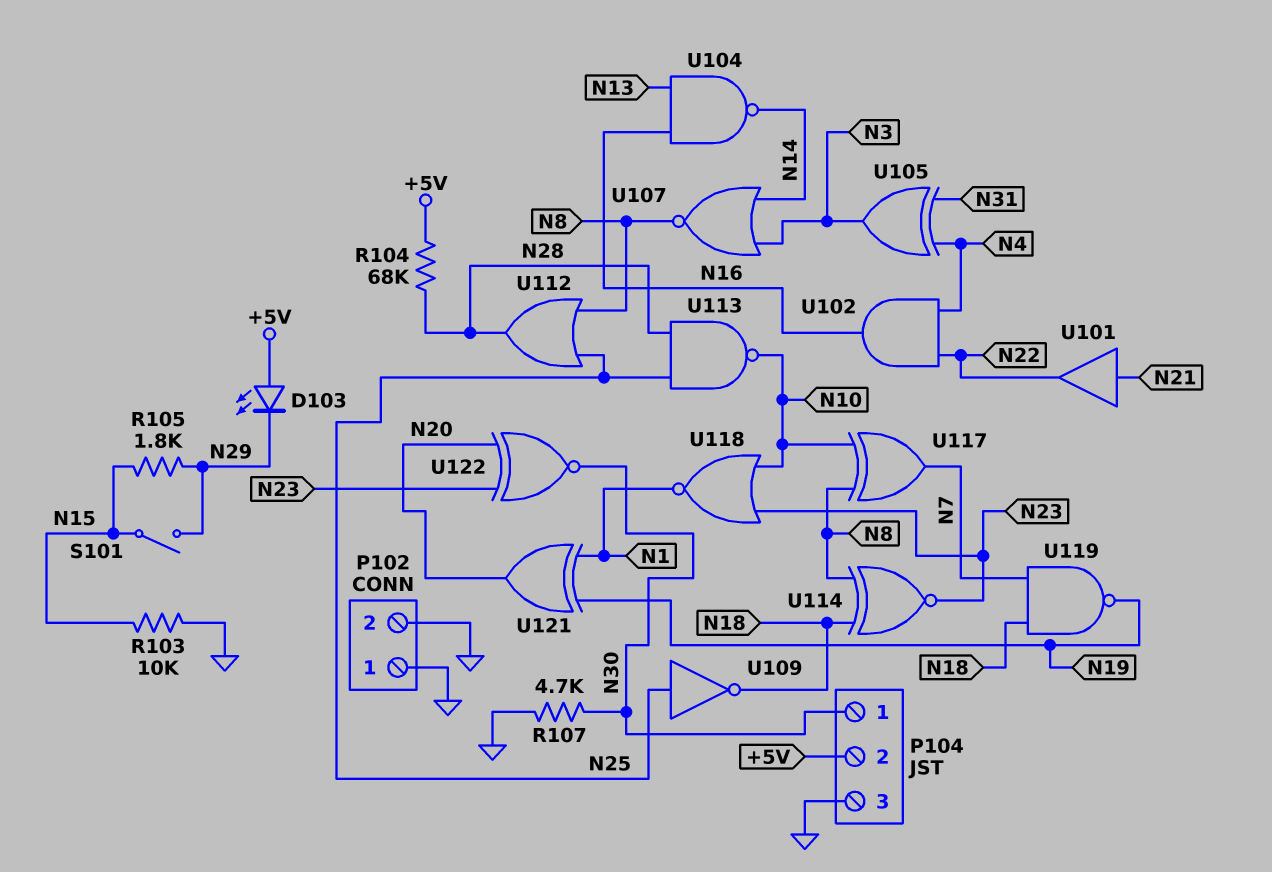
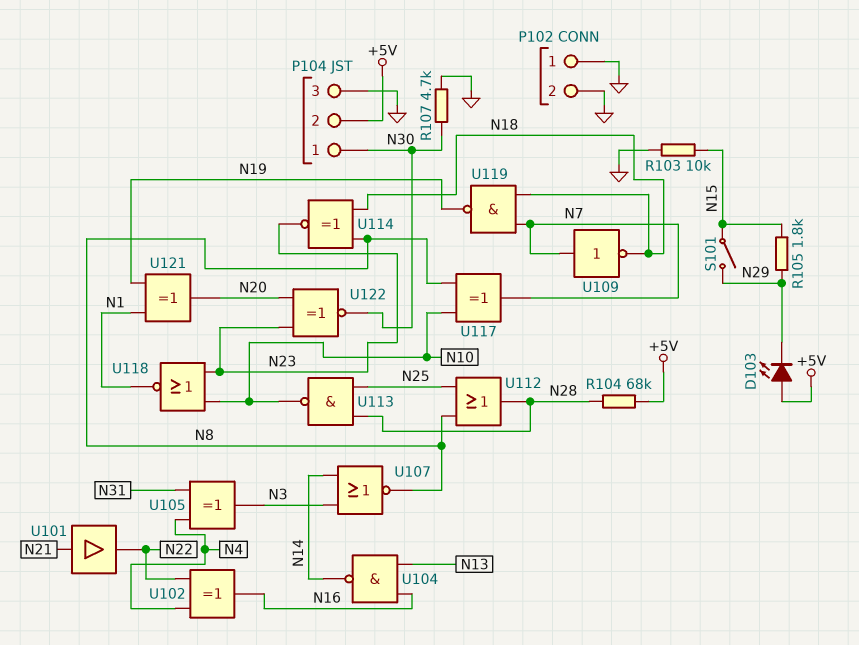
U102: AND (in N4, in N22, out N16) -> XOR (in N4, in N22, out N16)
U109: NOT (in N25, out N18) -> NOT (in N7, out N18)

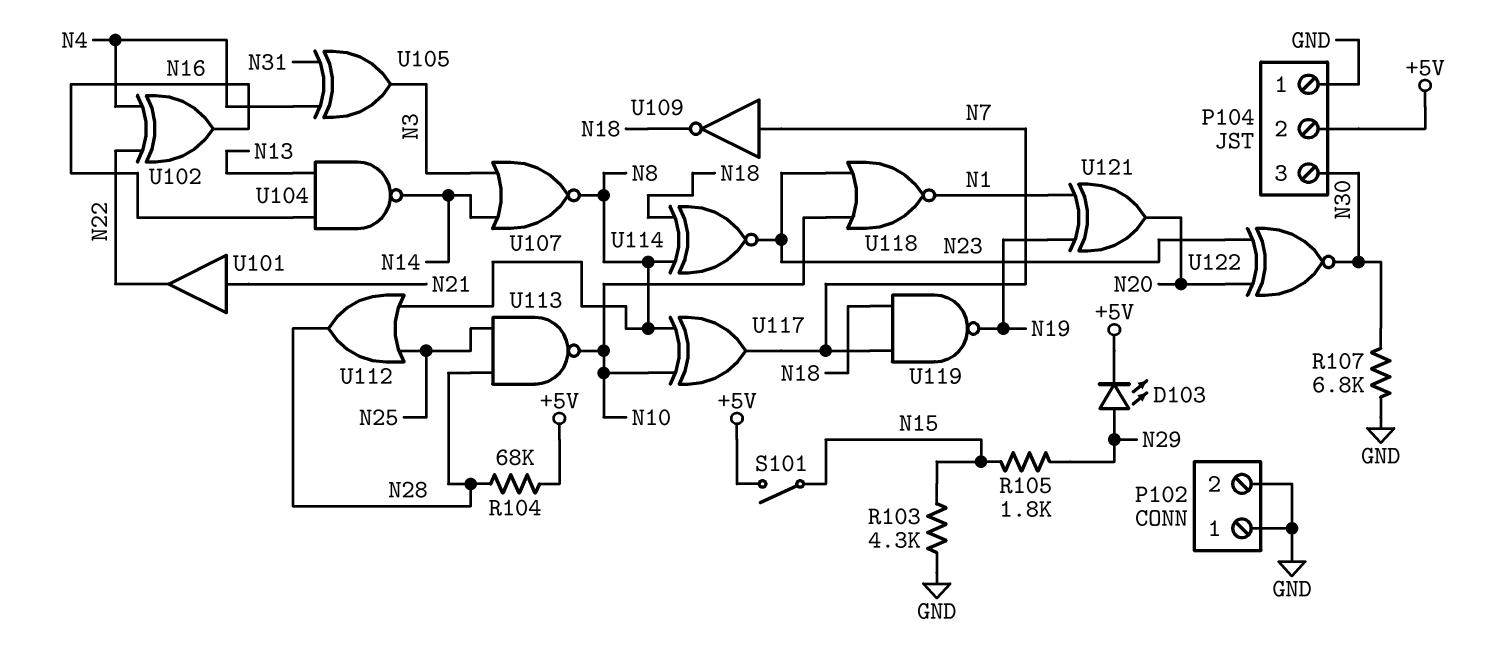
D103: LED (A +5V, K N29) -> LED (A N29, K +5V)
P104 pin 1: N30 -> GND
P104 pin 3: GND -> N30
R103: 10k (GND, N15) -> 4.3k (GND, N15)
R107: 4.7k (GND, N30) -> 6.8k (GND, N30)
S101: switch (N15, N29) -> switch (+5V, N15)

